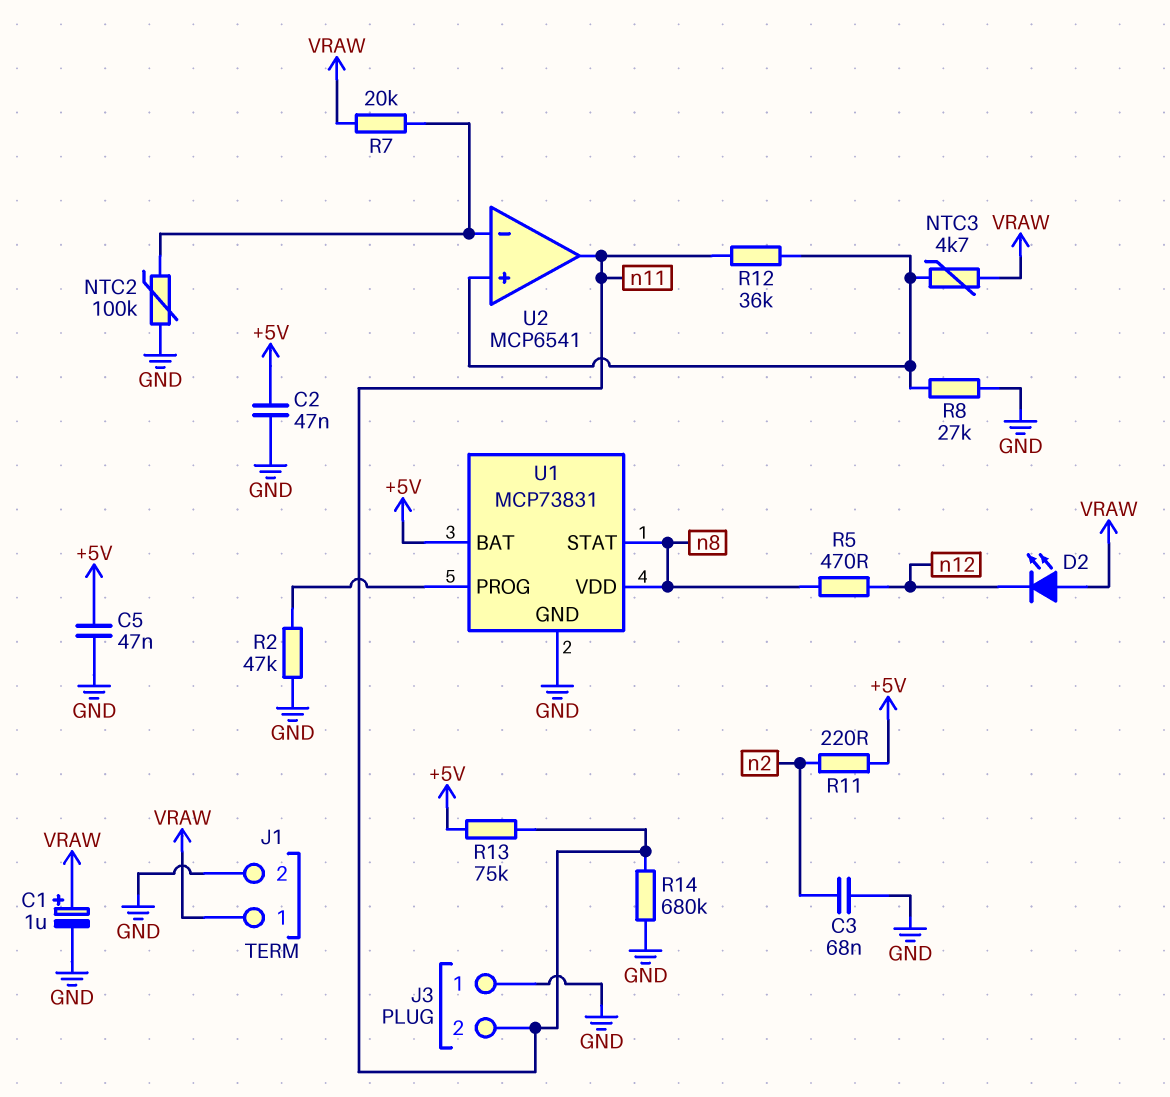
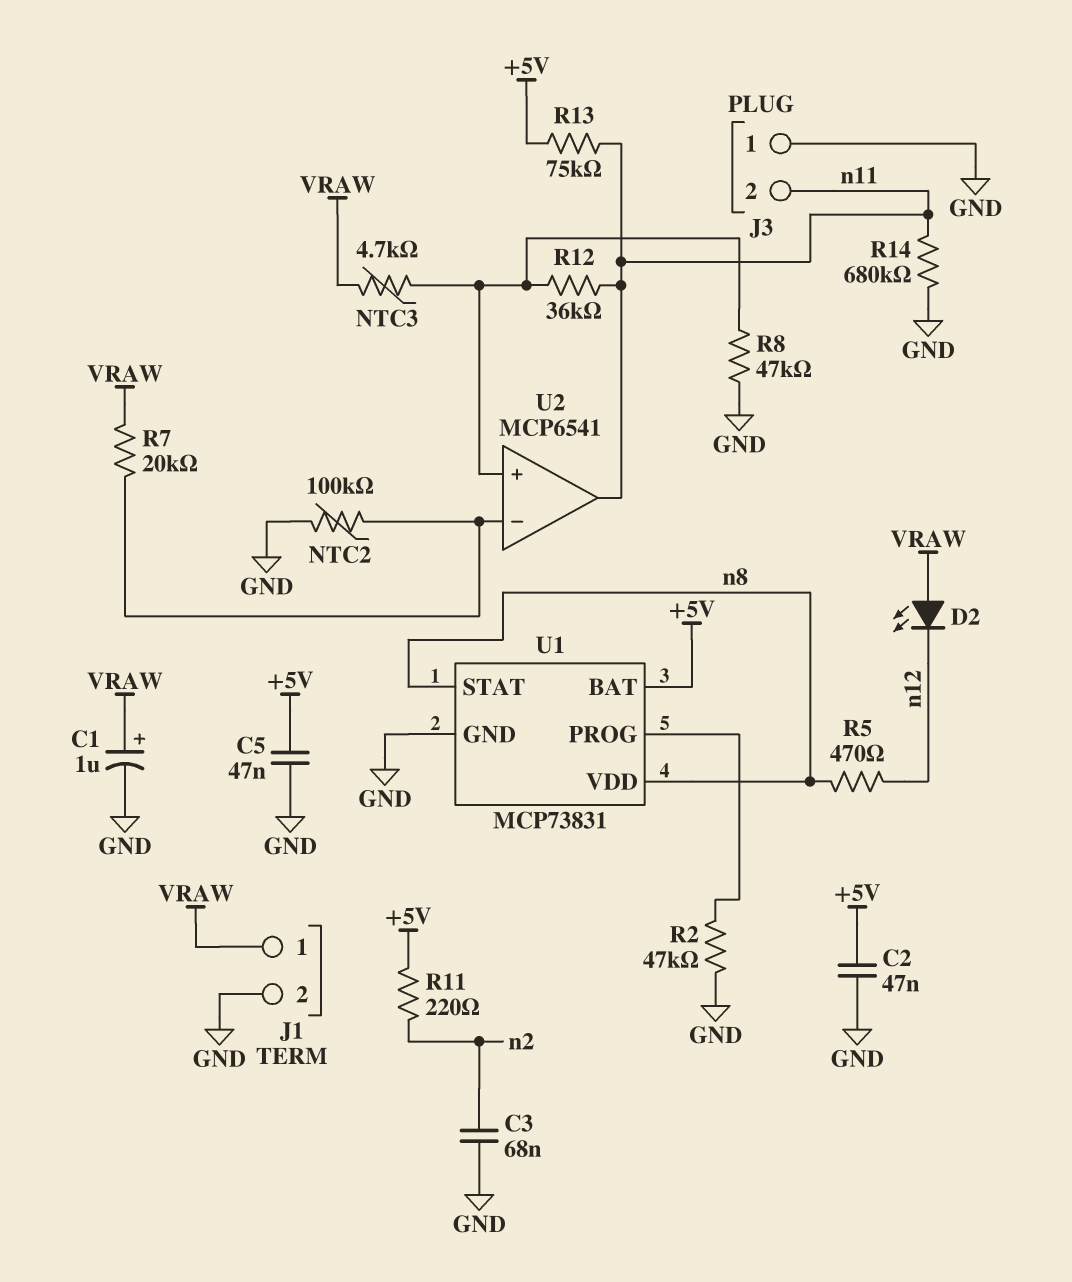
R8: 27k (GND, U2/in+) -> 47k (GND, U2/in+)

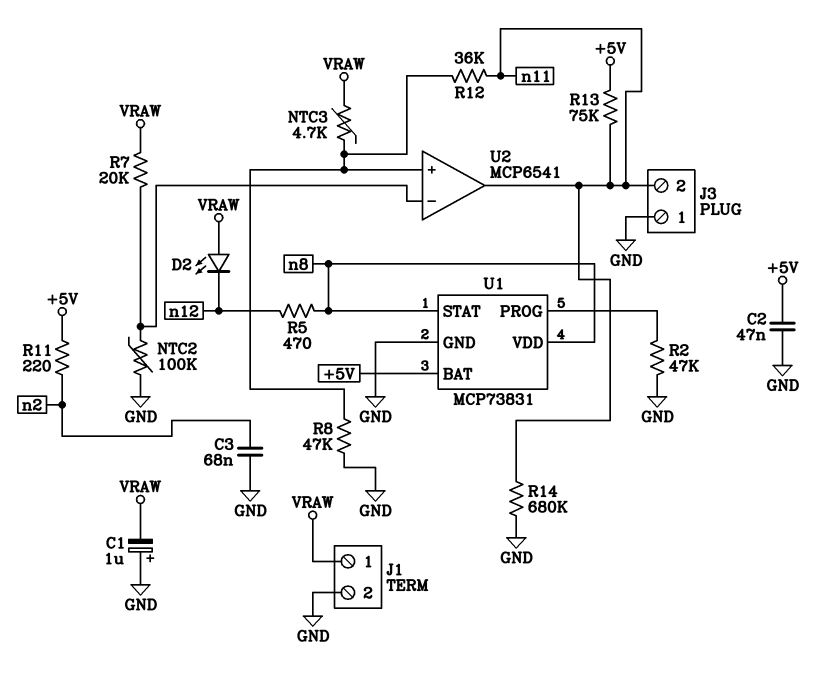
C1: 1uF (plus VRAW, minus GND) -> 1uF (plus GND, minus VRAW)
C5: 47nF (+5V, GND) -> none

